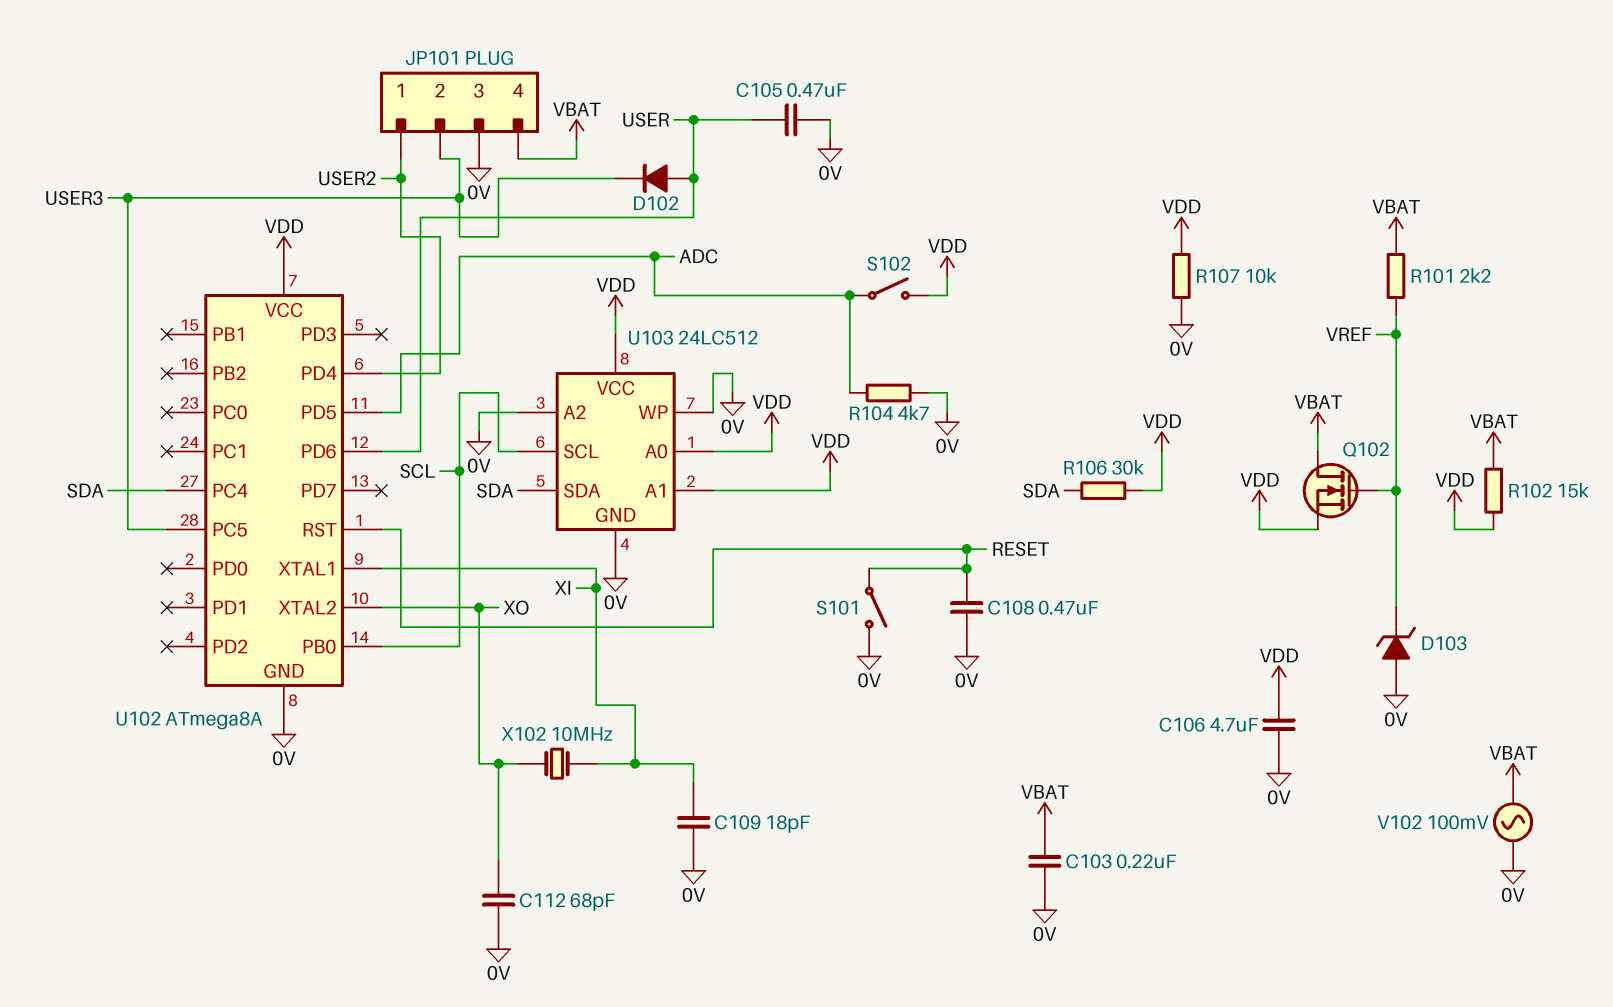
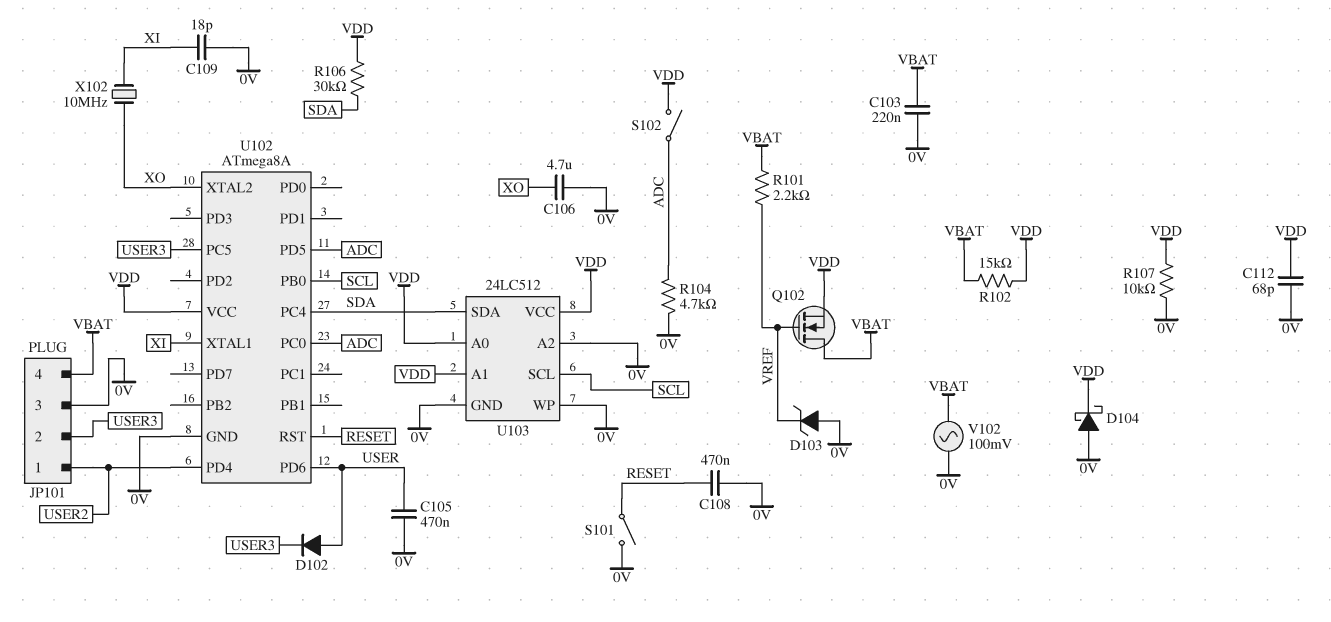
C106: 4.7uF (0V, VDD) -> 4.7uF (0V, XO)
C112: 68pF (0V, XO) -> 68pF (0V, VDD)
D104: none -> schottky (A 0V, K VDD)
U102 pin PC0: none -> ADC

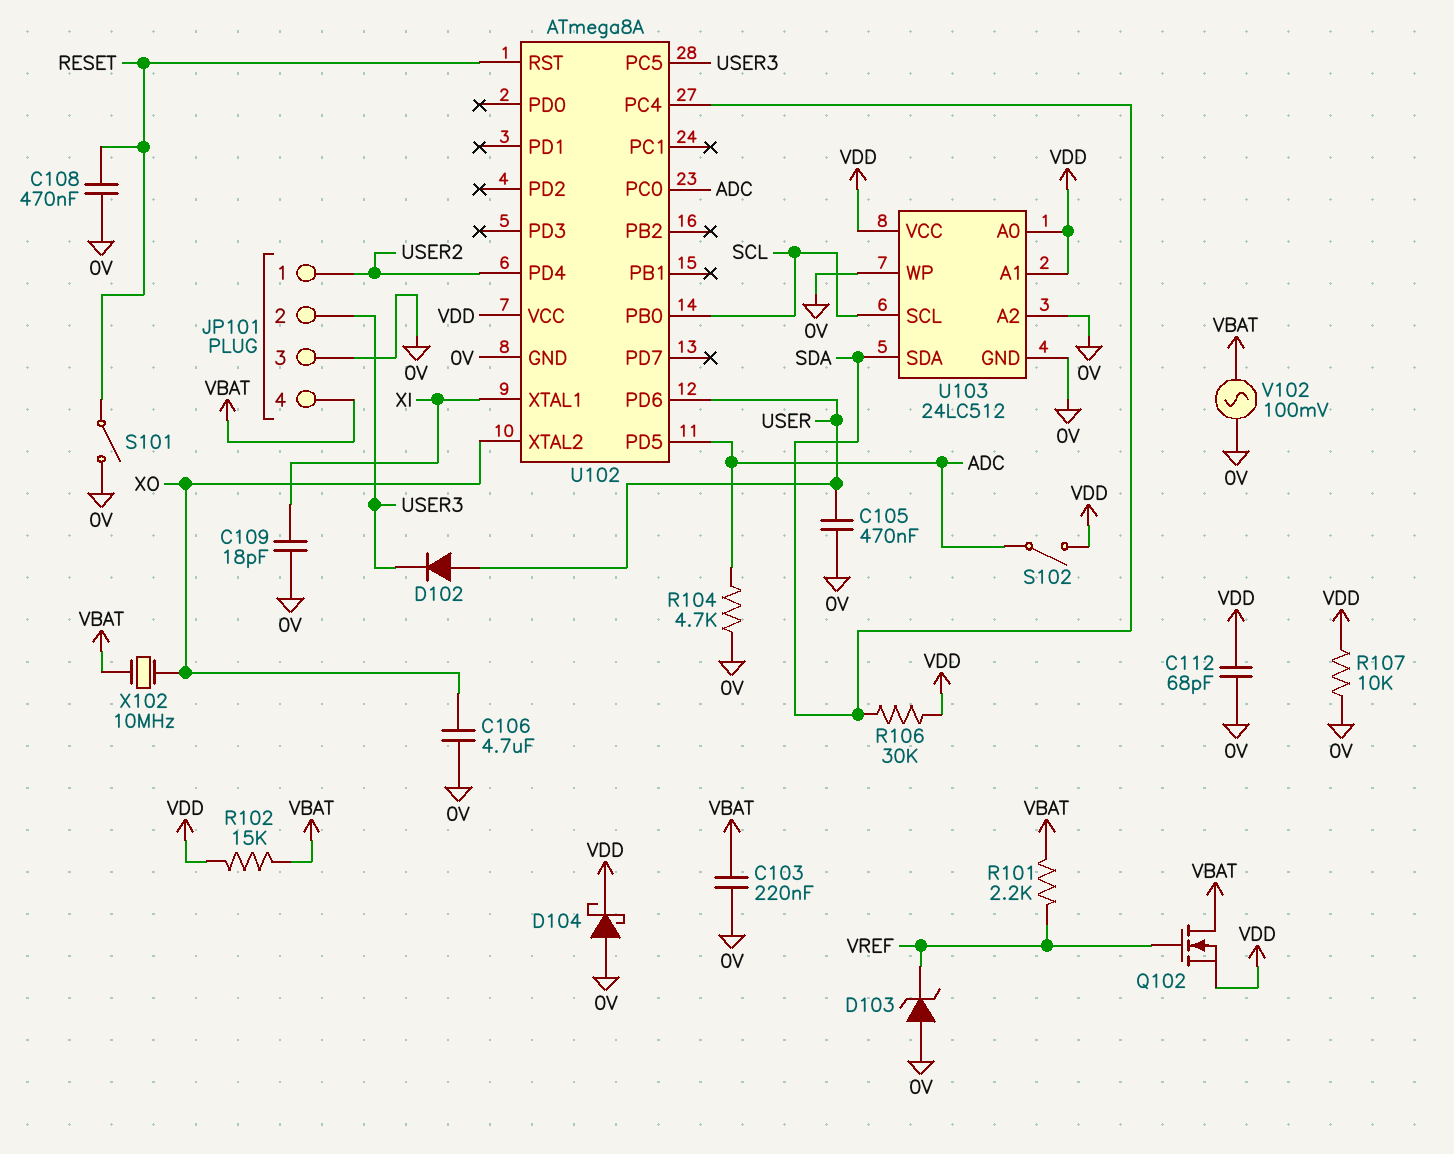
X102: 10MHz (XI, XO) -> 10MHz (VBAT, XO)

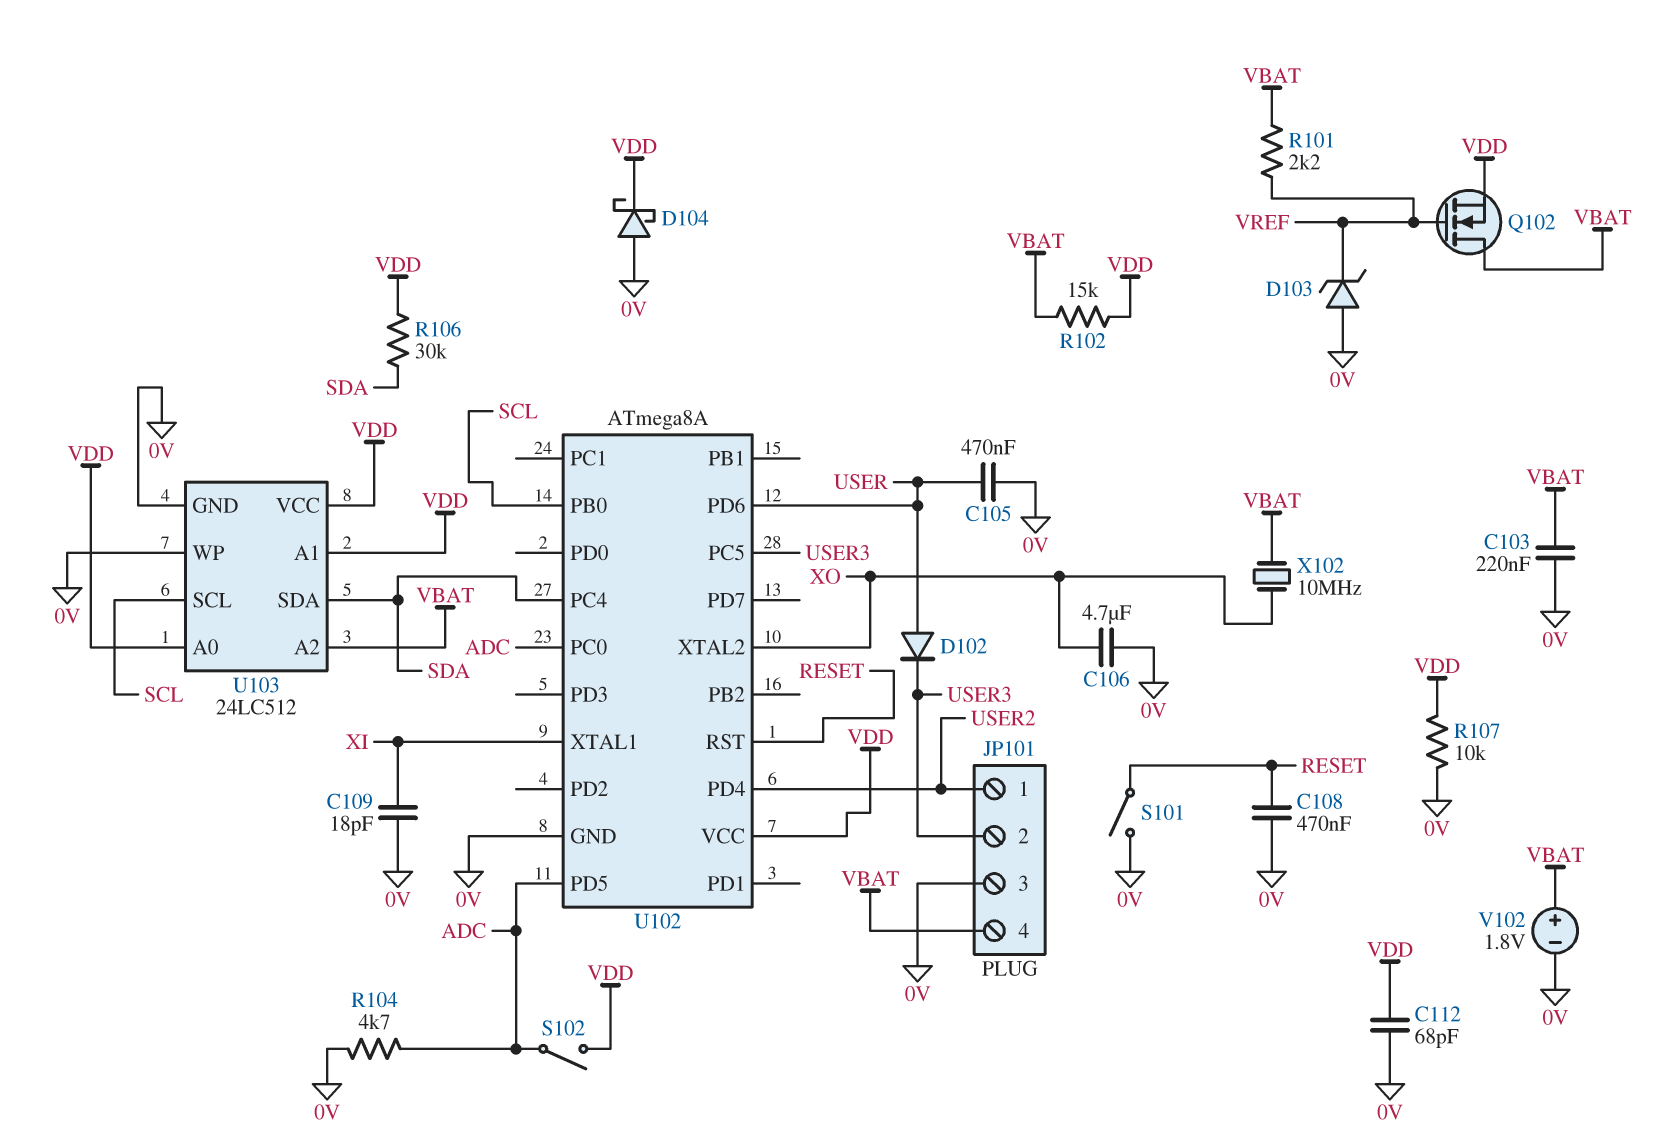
U103 pin A2: 0V -> VBAT
V102: AC 100mV (0V, VBAT) -> 1.8V (plus VBAT, minus 0V)

